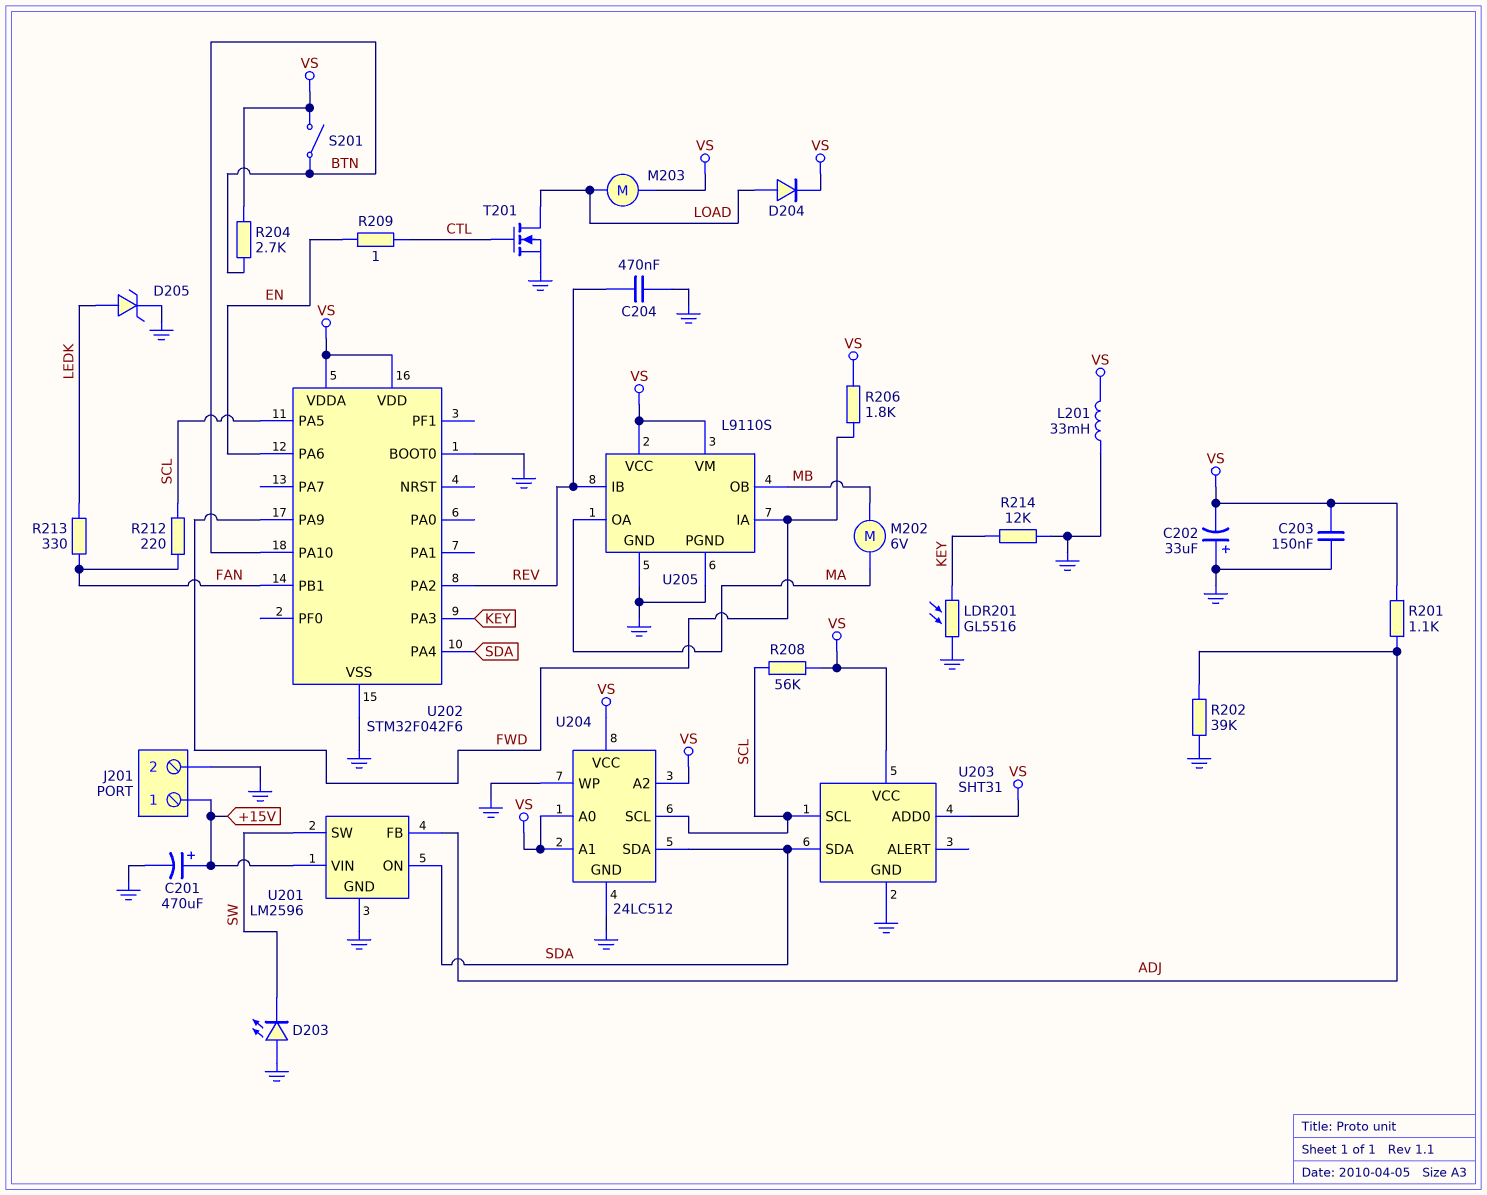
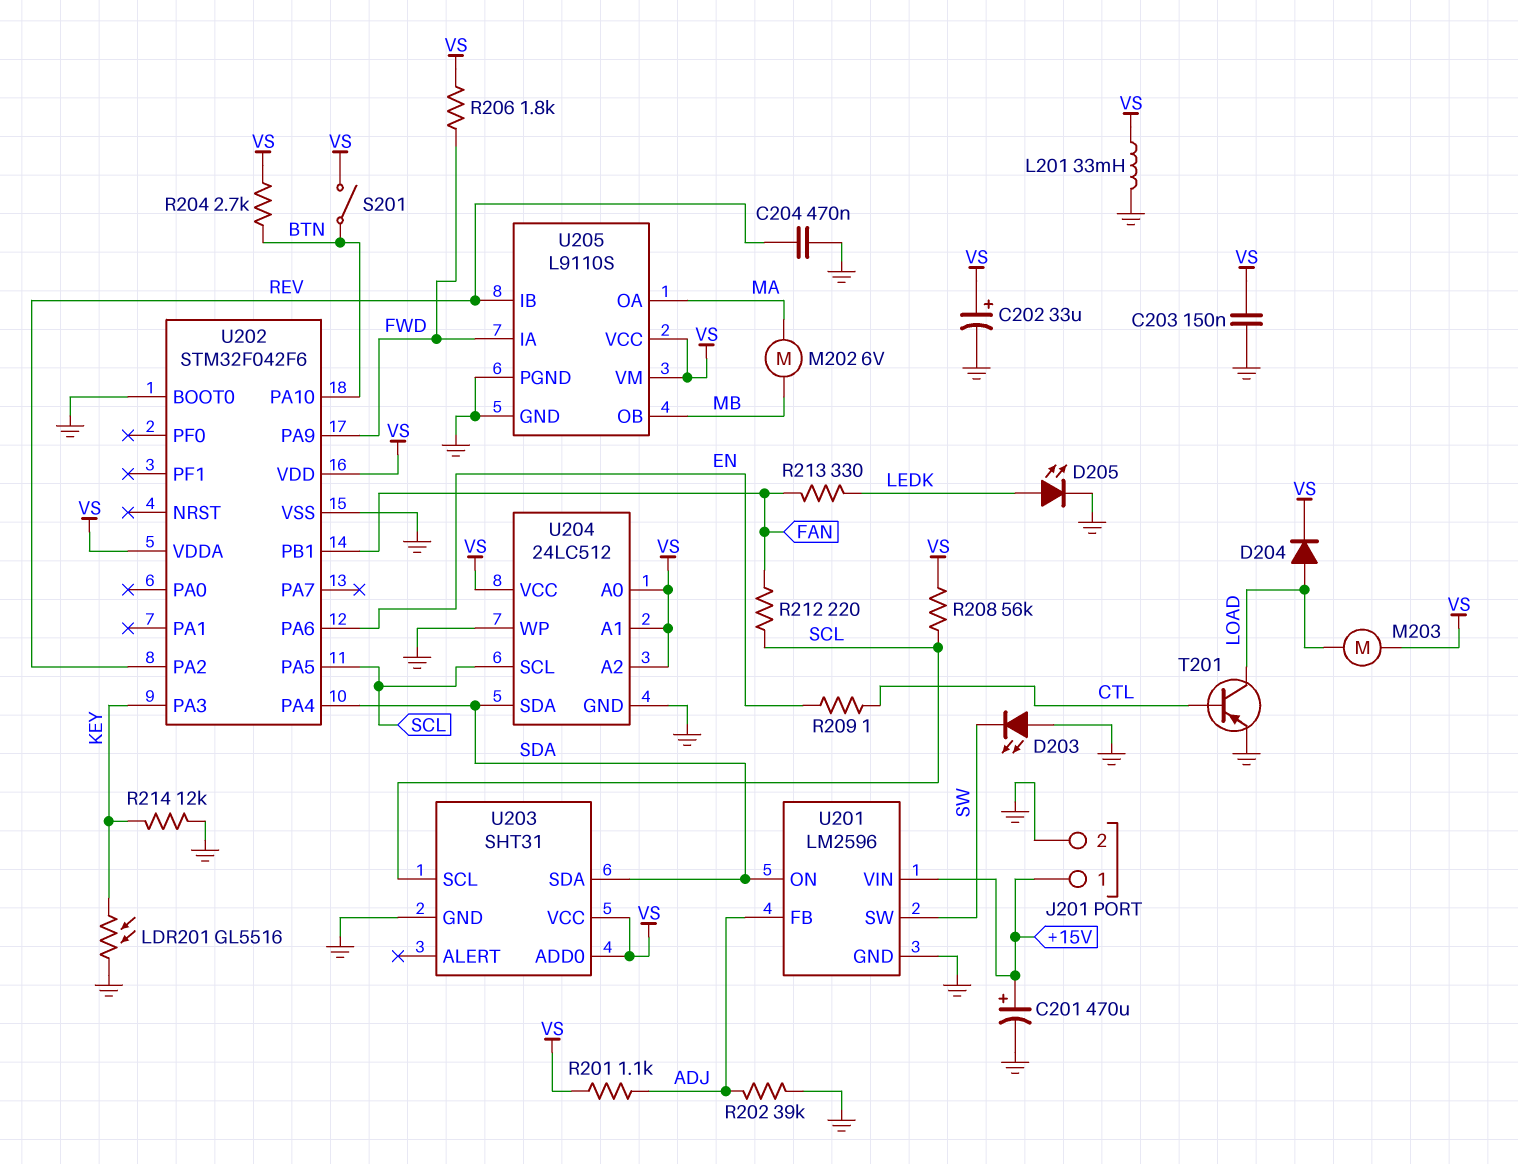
C202: 33uF (plus GND, minus VS) -> 33uF (plus VS, minus GND)
D205: zener (A LEDK, K GND) -> LED (A LEDK, K GND)
T201: NMOS (G CTL, D LOAD, S GND) -> PNP (B CTL, C LOAD, E GND)

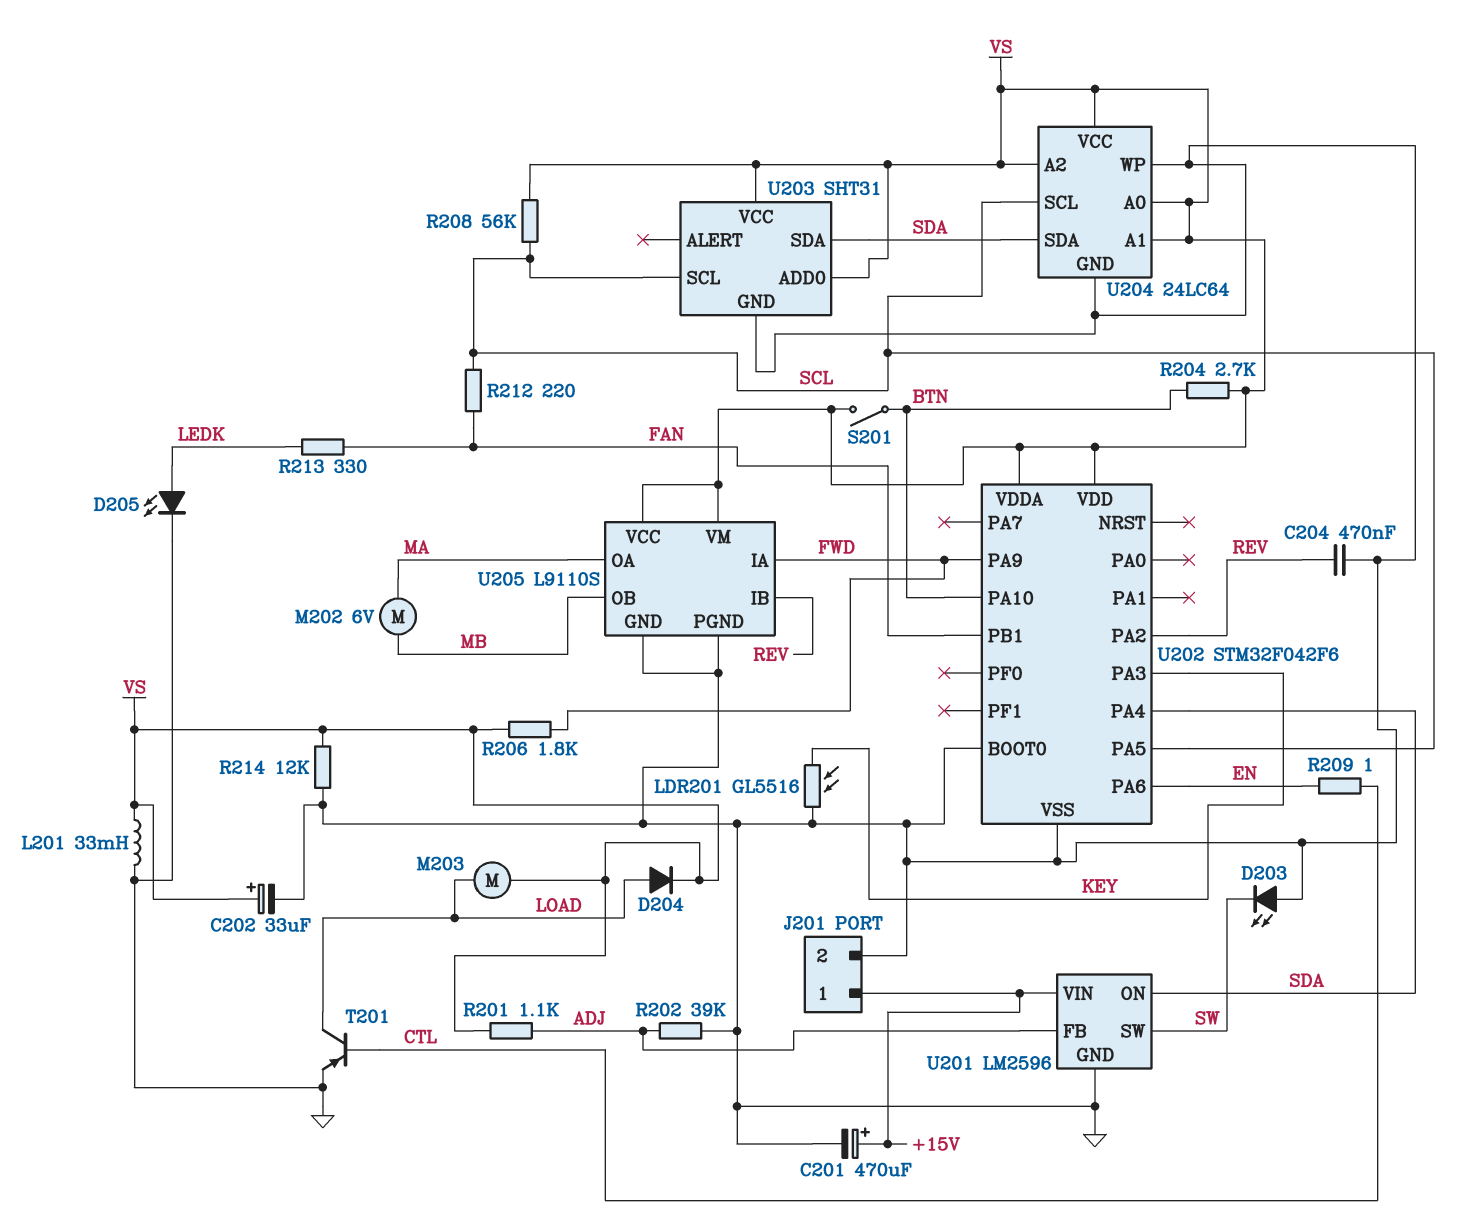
C203: 150nF (GND, VS) -> none
R214: 12k (GND, KEY) -> 12k (GND, VS)
U204: 24LC512 -> 24LC64

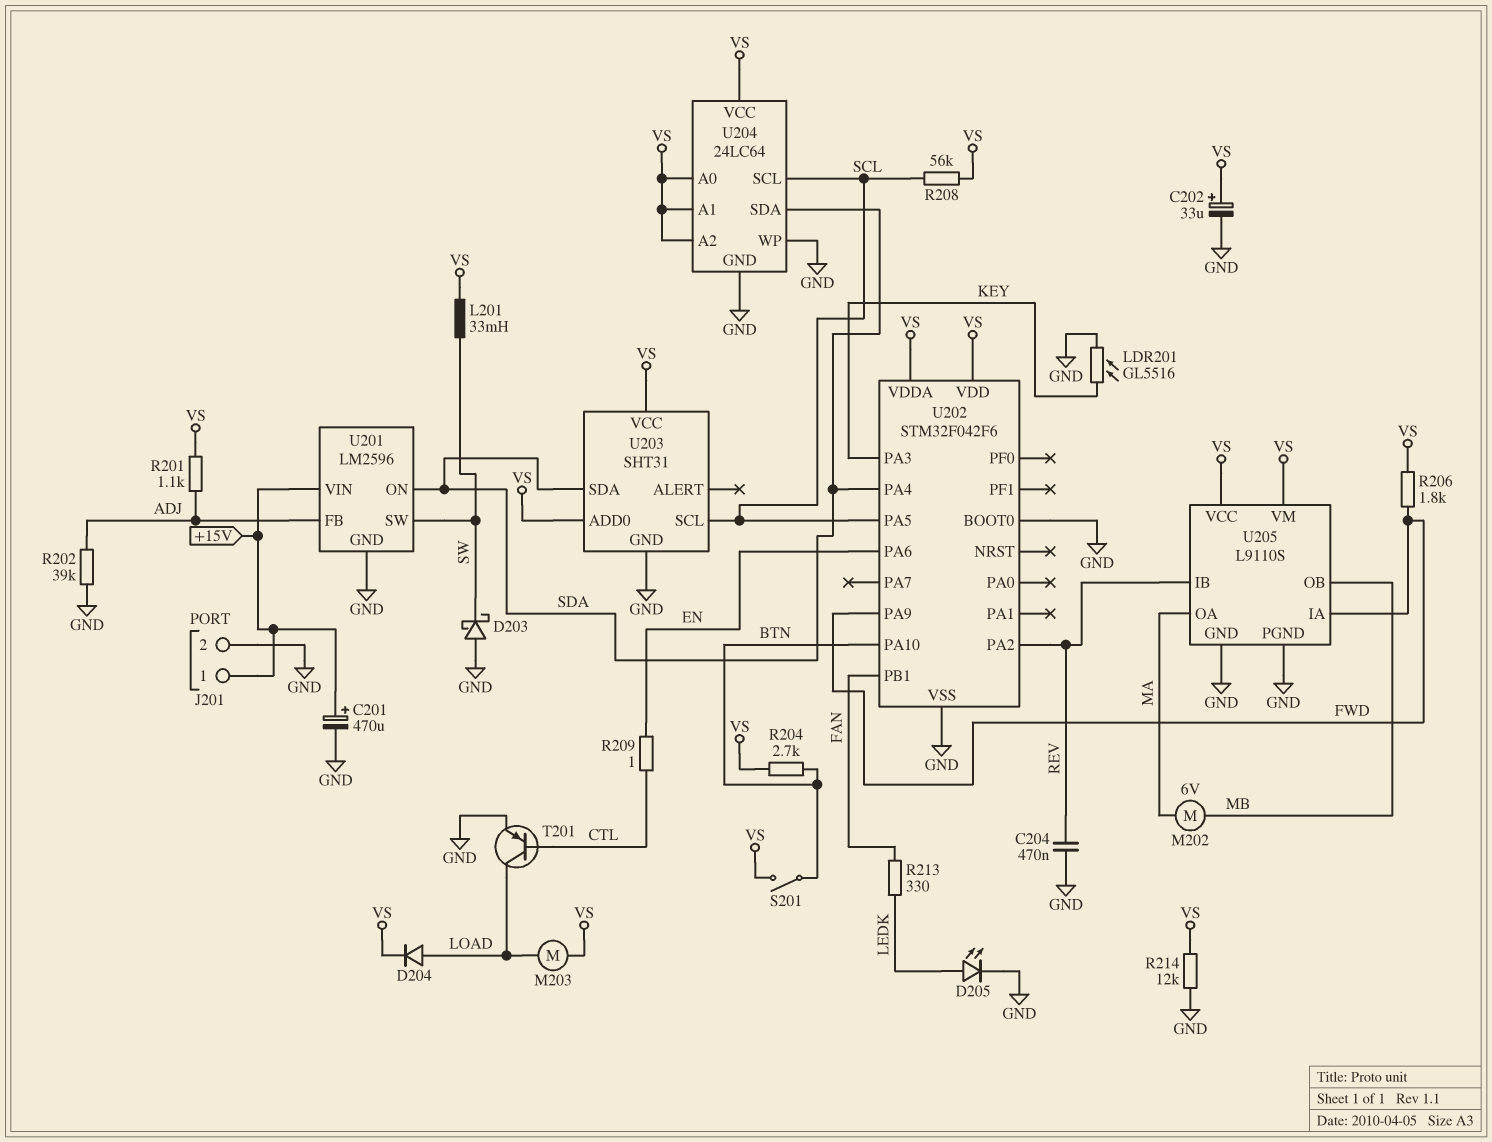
D203: LED (A GND, K SW) -> schottky (A GND, K SW)
L201: 33mH (GND, VS) -> 33mH (SW, VS)
R212: 220 (FAN, SCL) -> none

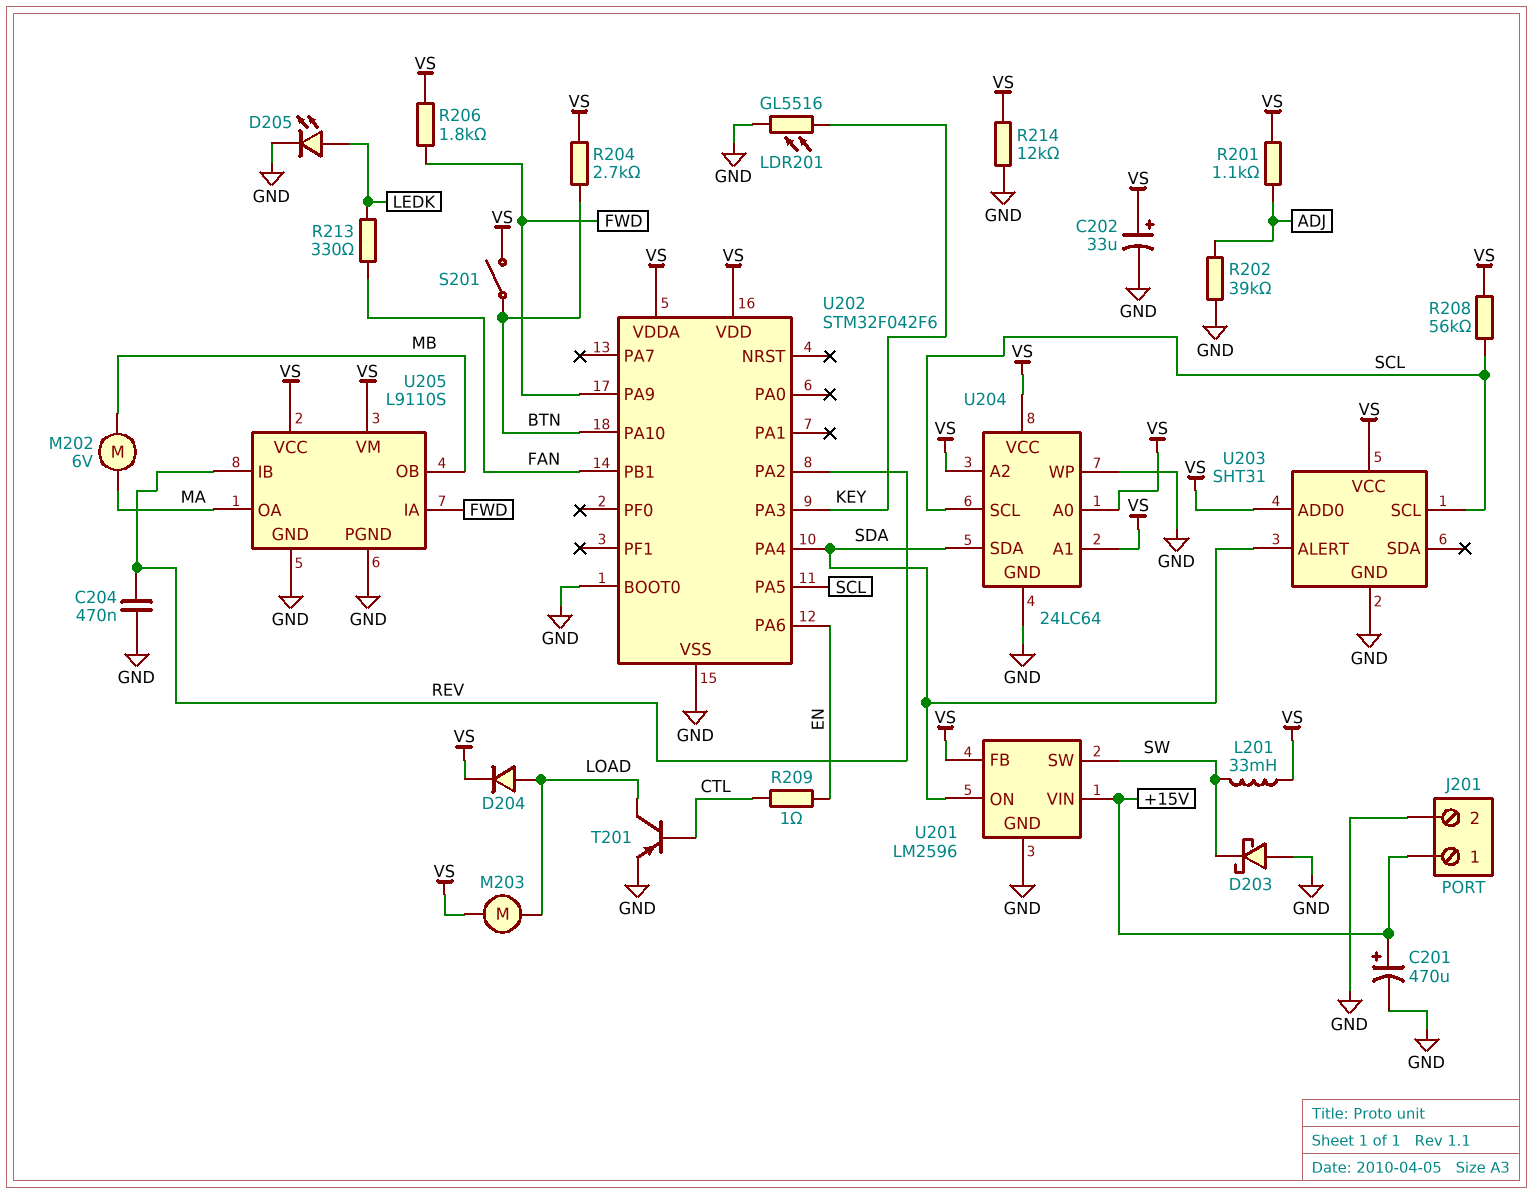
U201 pin FB: ADJ -> VS
U203 pin ALERT: none -> SDA
U203 pin SDA: SDA -> none

